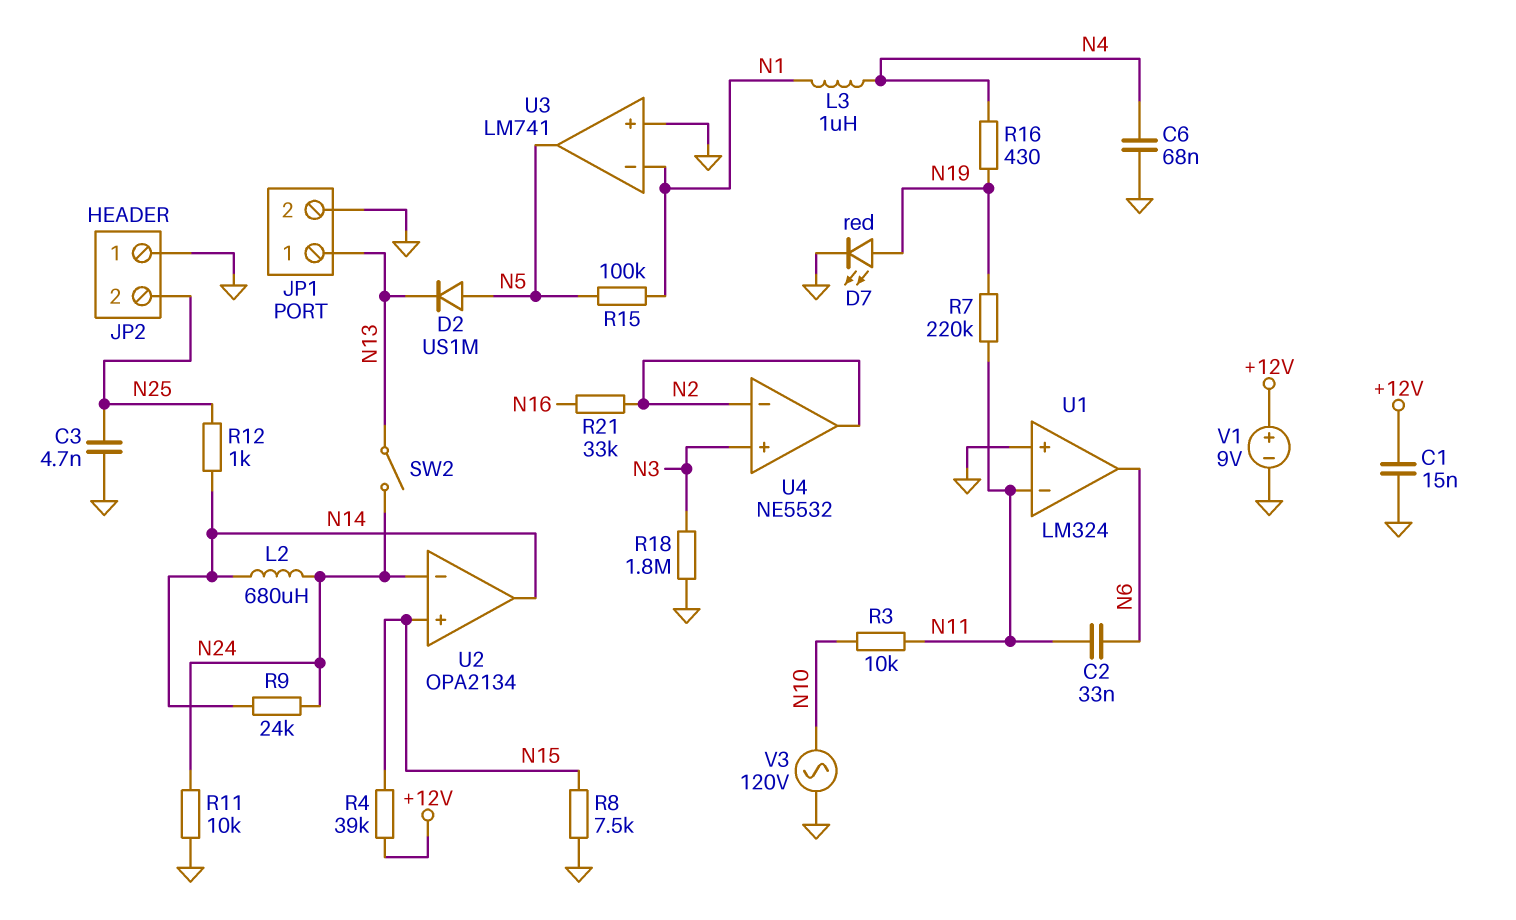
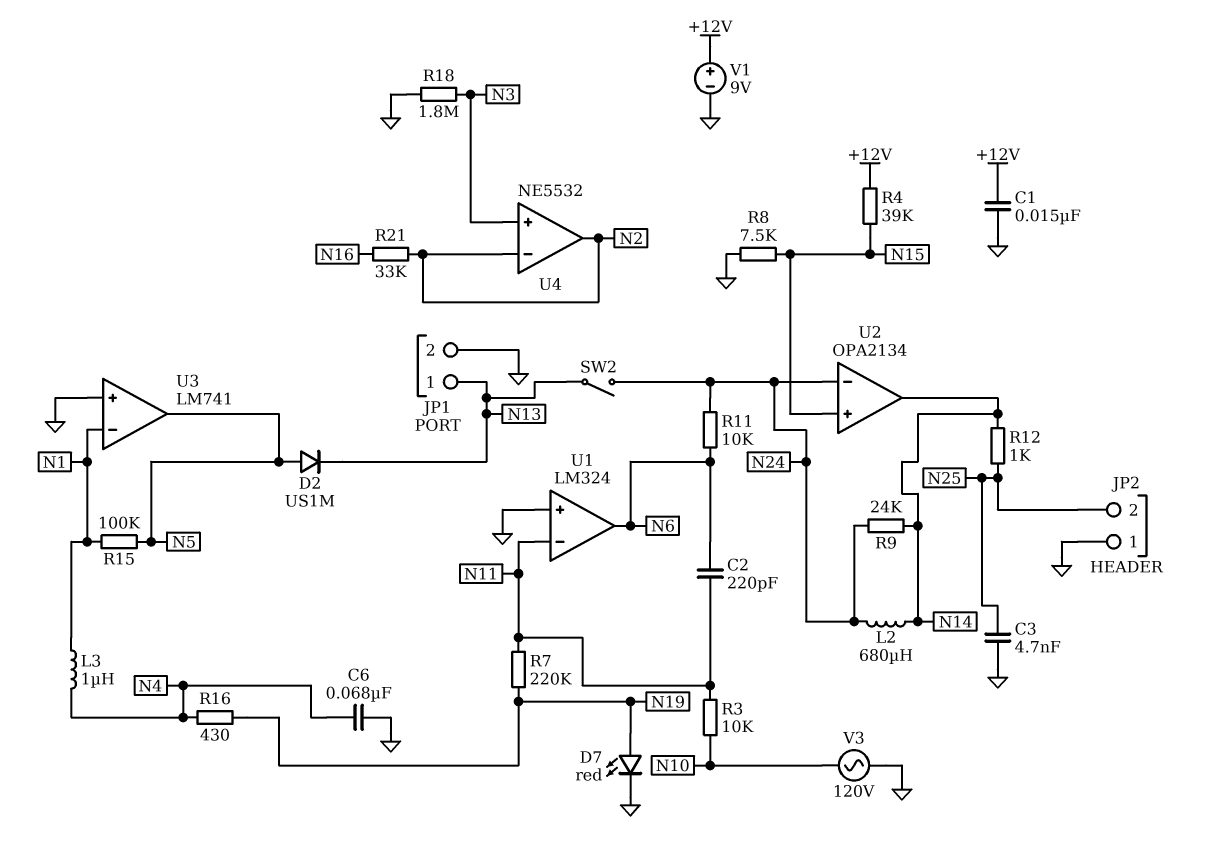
C2: 33nF (N6, N11) -> 220pF (N6, N11)
R11: 10k (GND, N24) -> 10k (N6, N24)

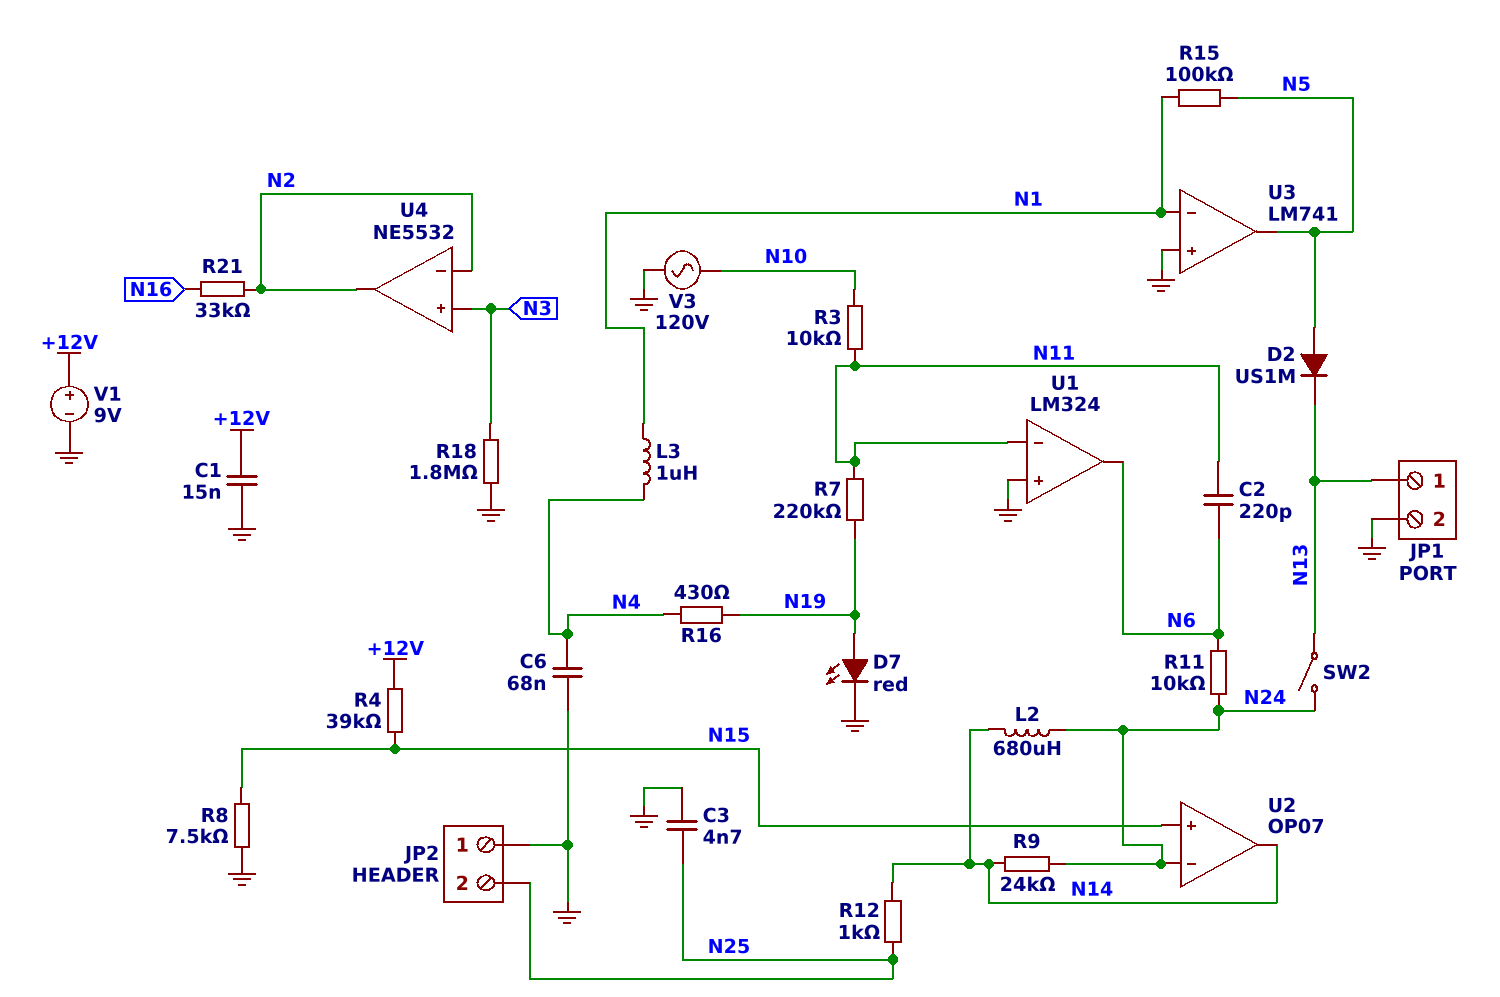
U2: OPA2134 -> OP07

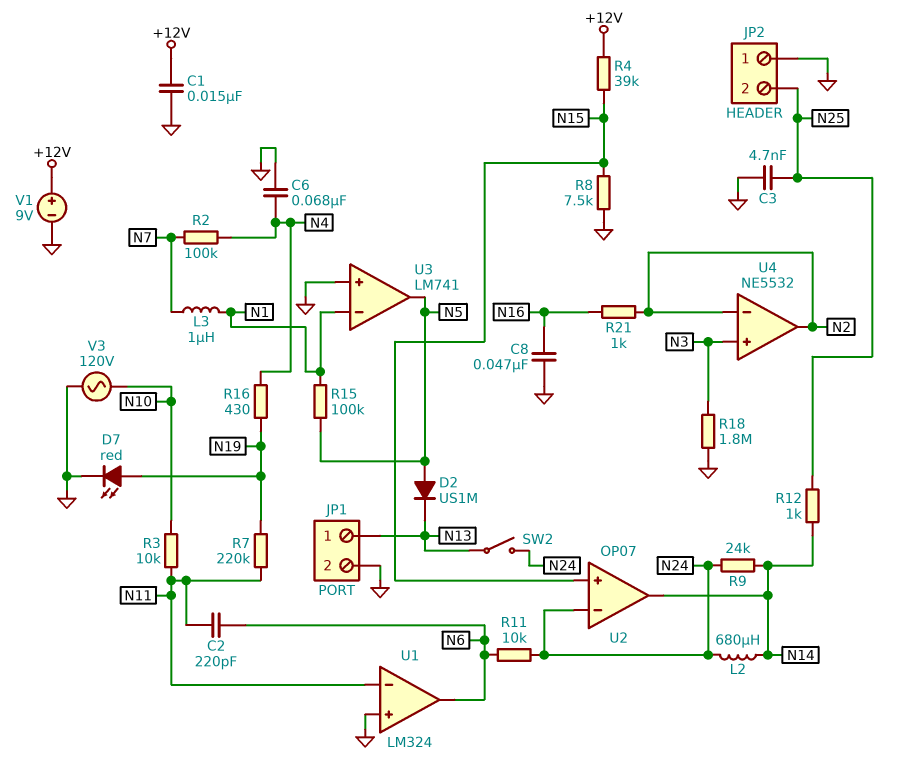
C8: none -> 47nF (GND, N16)
L3: 1uH (N1, N4) -> 1uH (N1, N7)
R2: none -> 100k (N4, N7)
R21: 33k (N2, N16) -> 1k (N2, N16)

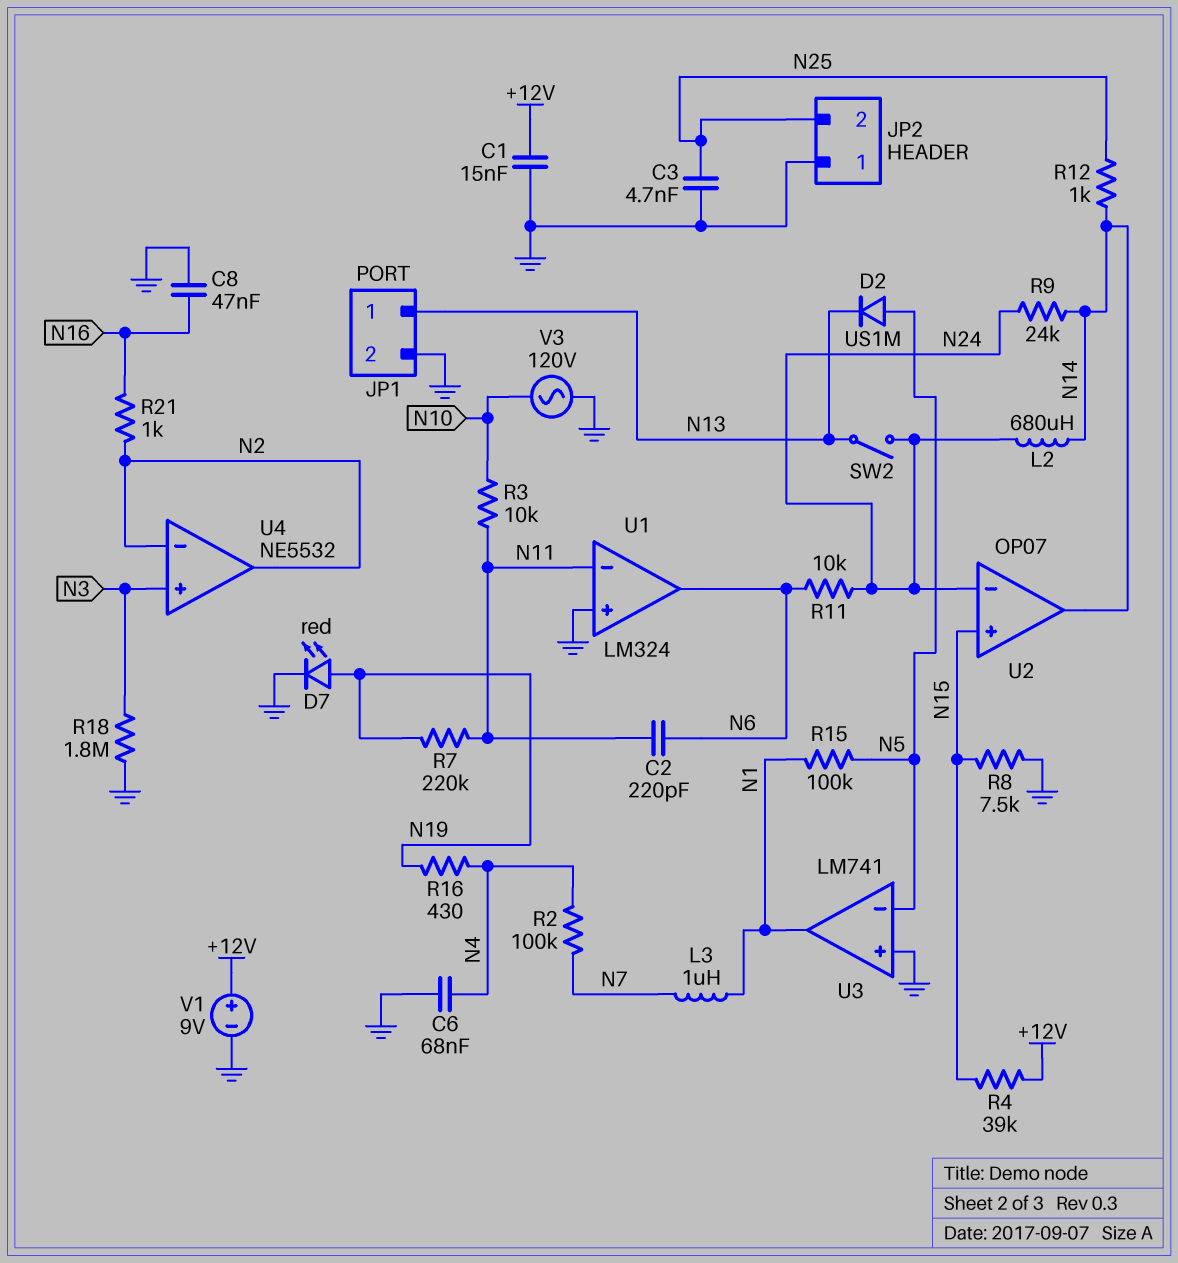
U3 pin in-: N1 -> N5
U3 pin out: N5 -> N1

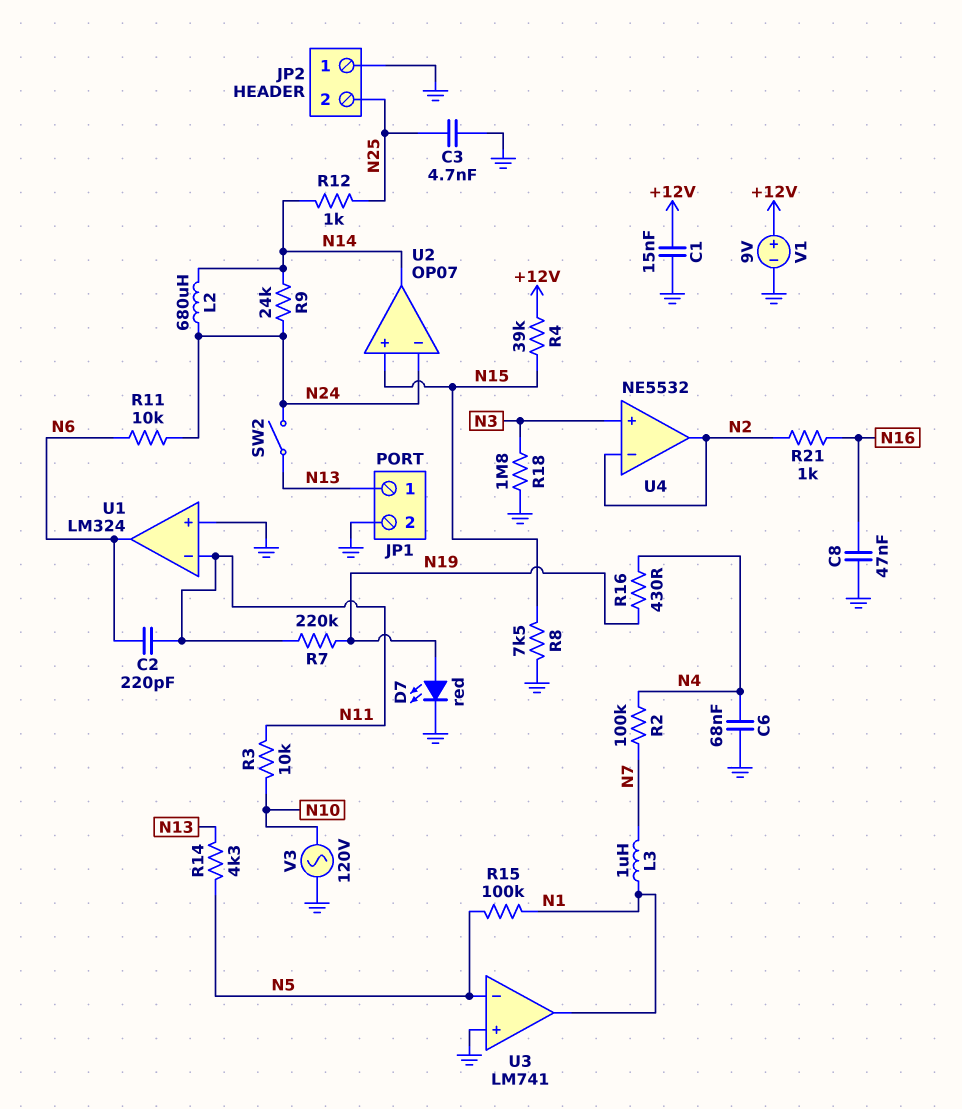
D2: diode US1M (A N5, K N13) -> none
R14: none -> 4.3k (N5, N13)

